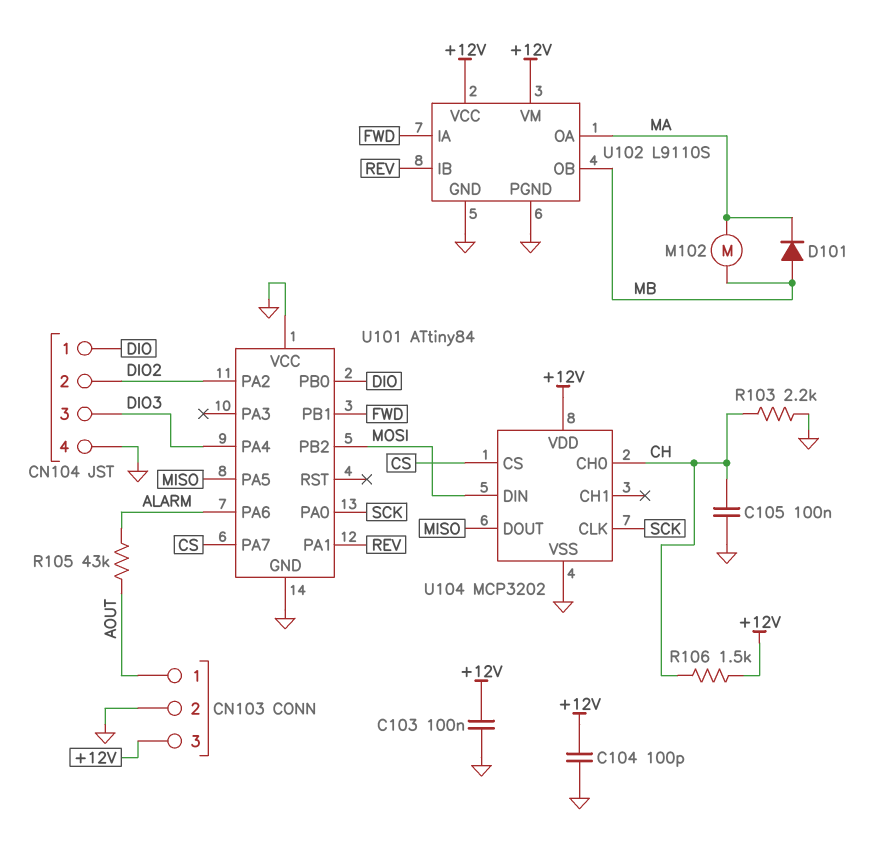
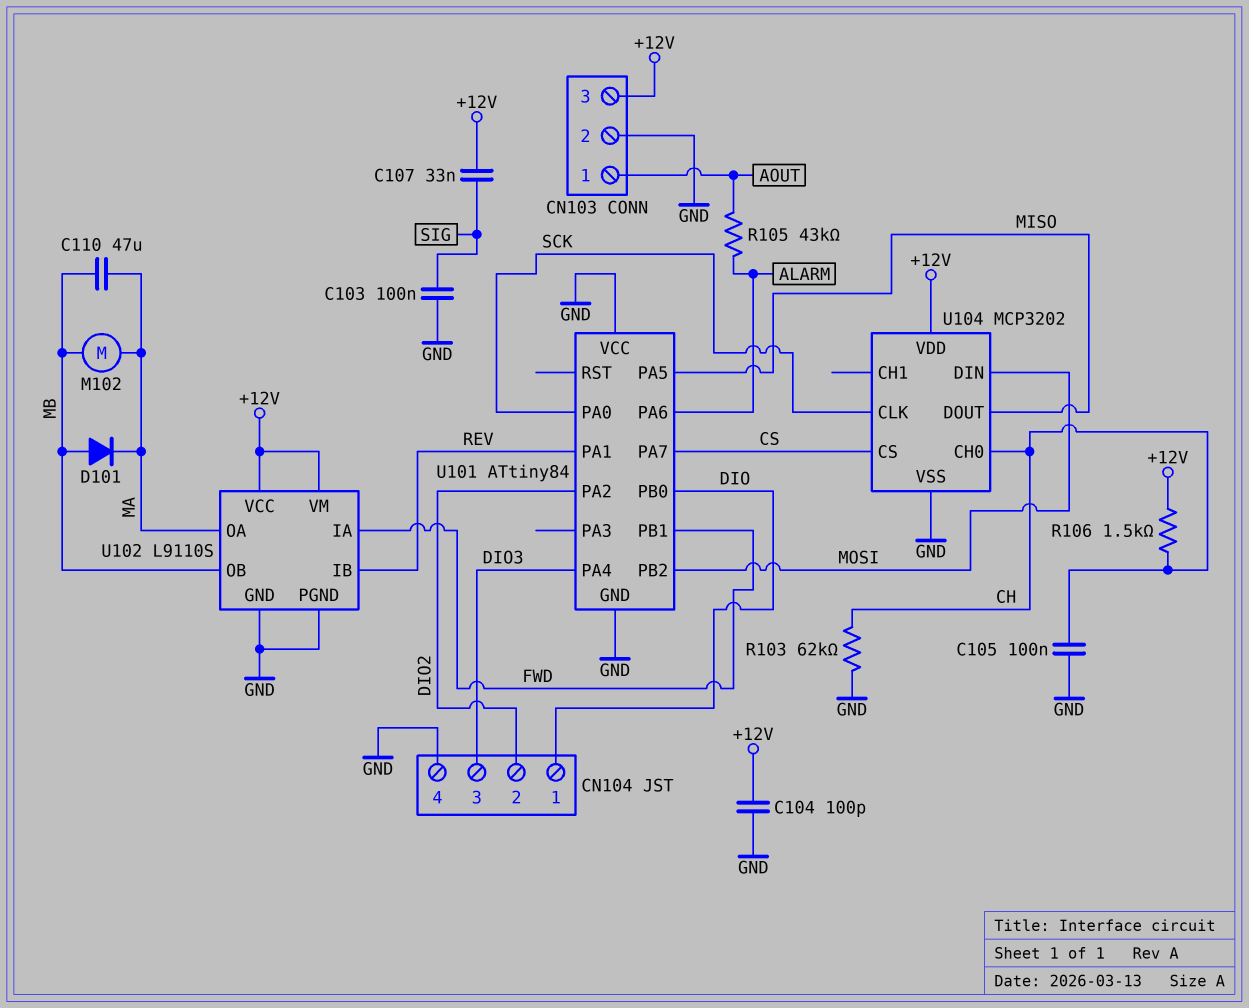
C103: 100nF (+12V, GND) -> 100nF (GND, SIG)
C107: none -> 33nF (+12V, SIG)
C110: none -> 47uF (MA, MB)
R103: 2.2k (CH, GND) -> 62k (CH, GND)

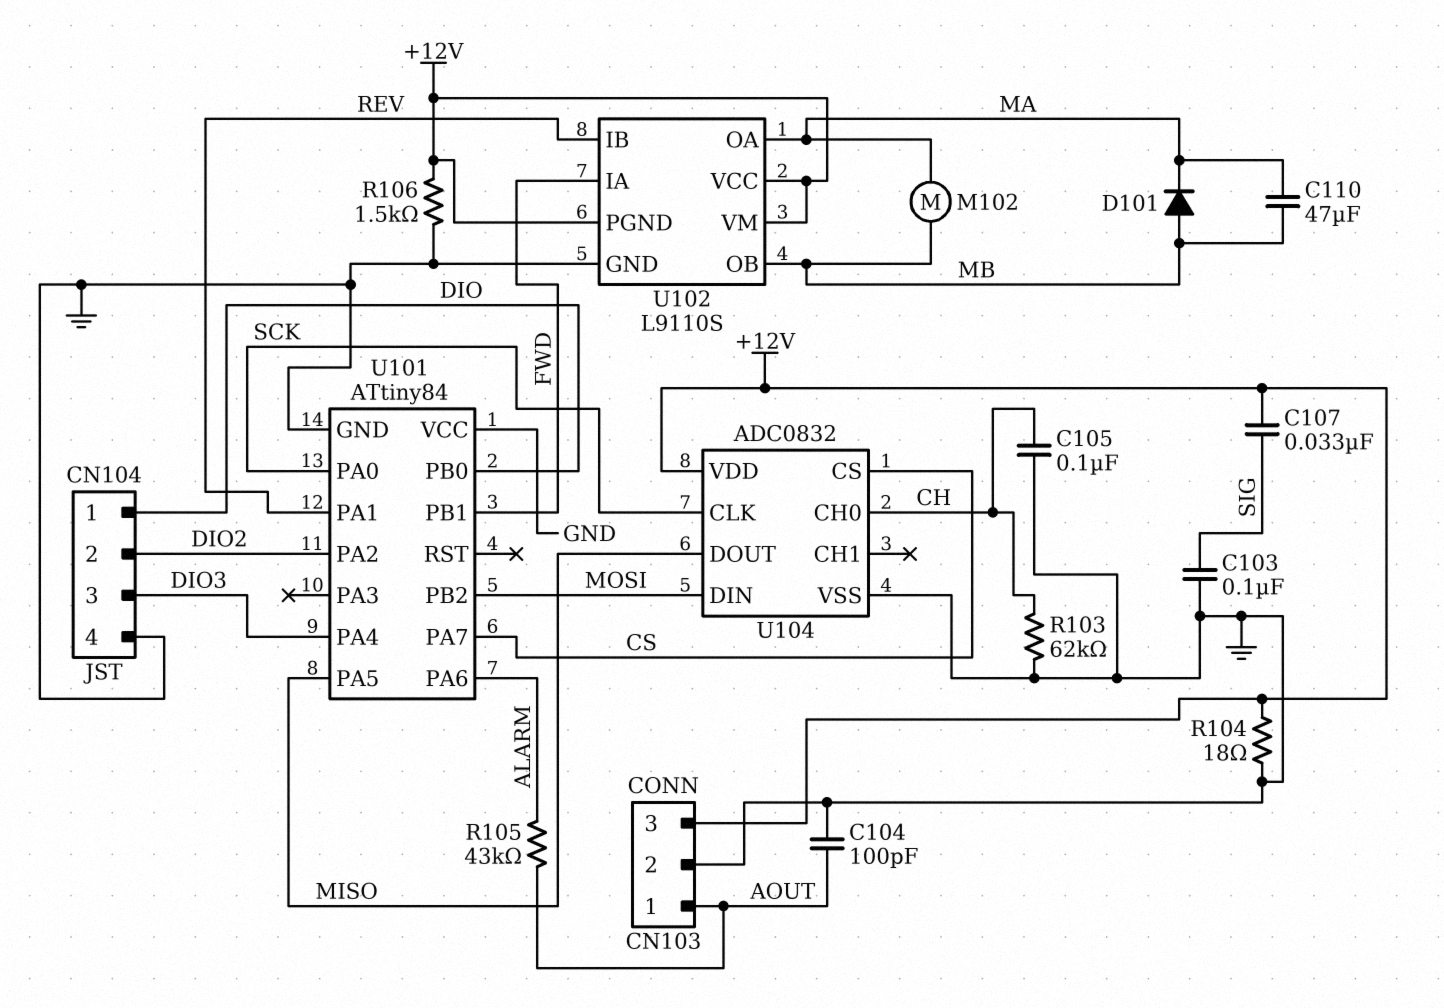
C104: 100pF (+12V, GND) -> 100pF (AOUT, GND)
R104: none -> 18 (+12V, GND)
R106: 1.5k (+12V, CH) -> 1.5k (+12V, GND)
U102 pin PGND: GND -> +12V
U104: MCP3202 -> ADC0832

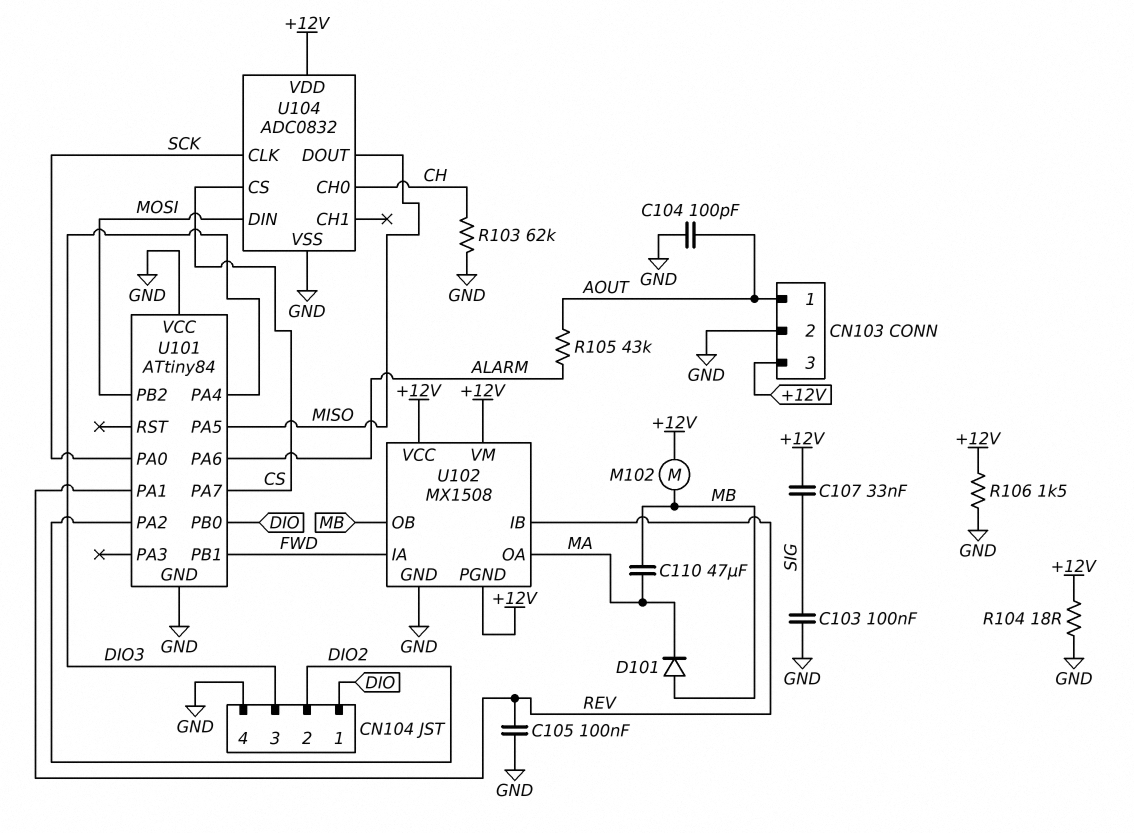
C105: 100nF (CH, GND) -> 100nF (GND, REV)
M102: motor (MA, MB) -> motor (+12V, MB)
U102: L9110S -> MX1508

